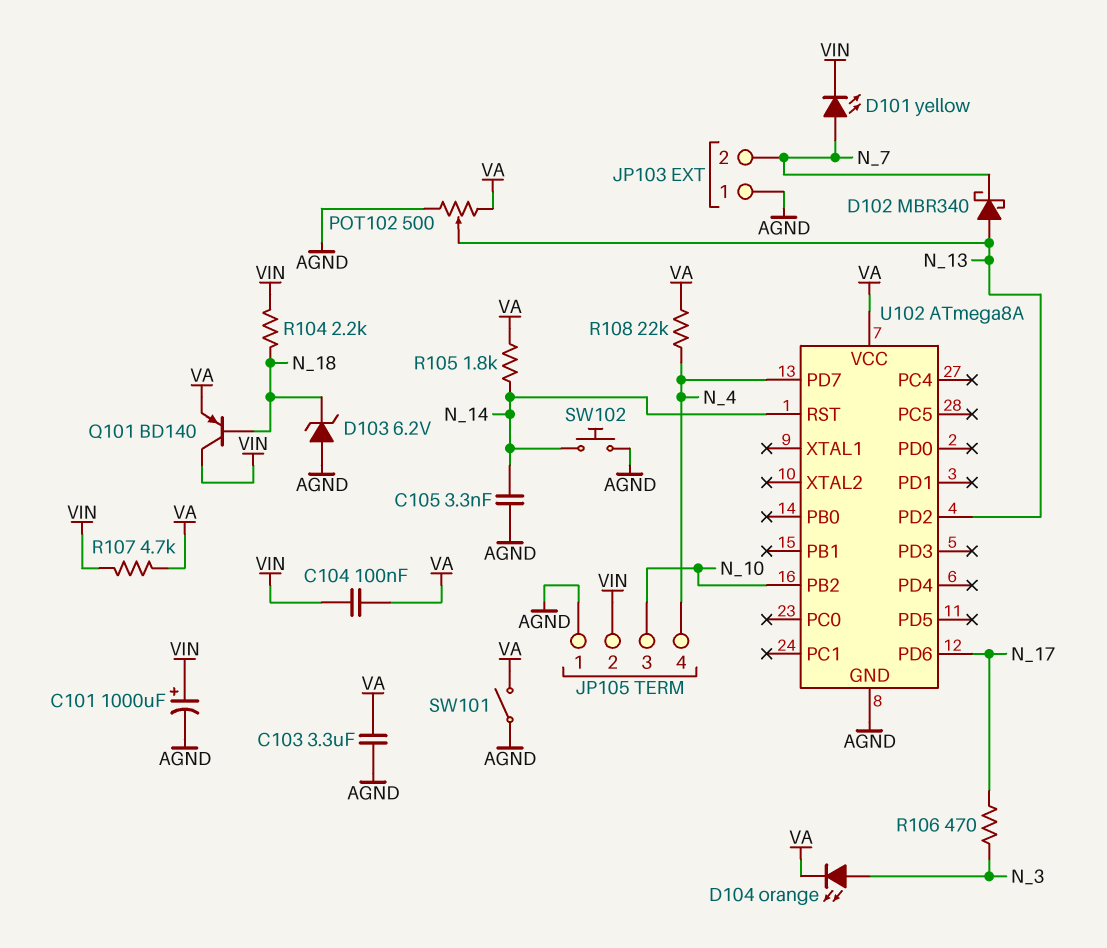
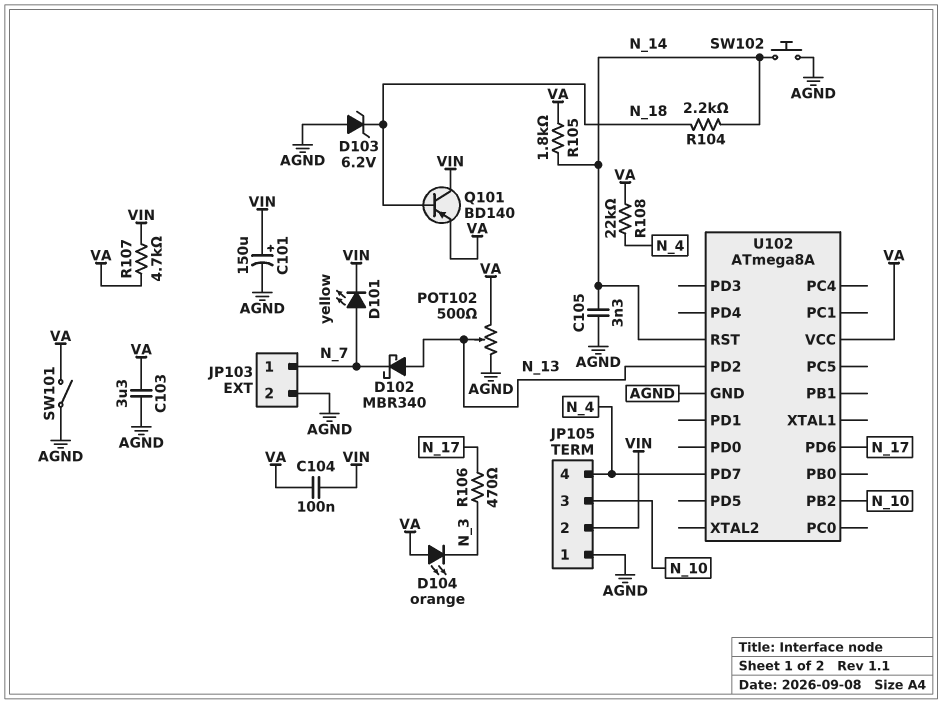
C101: 1000uF (plus VIN, minus AGND) -> 150uF (plus VIN, minus AGND)
D104: LED orange (A N_3, K VA) -> LED orange (A VA, K N_3)
JP103 pin 1: AGND -> N_7
JP103 pin 2: N_7 -> AGND
R104: 2.2k (N_18, VIN) -> 2.2k (N_14, N_18)

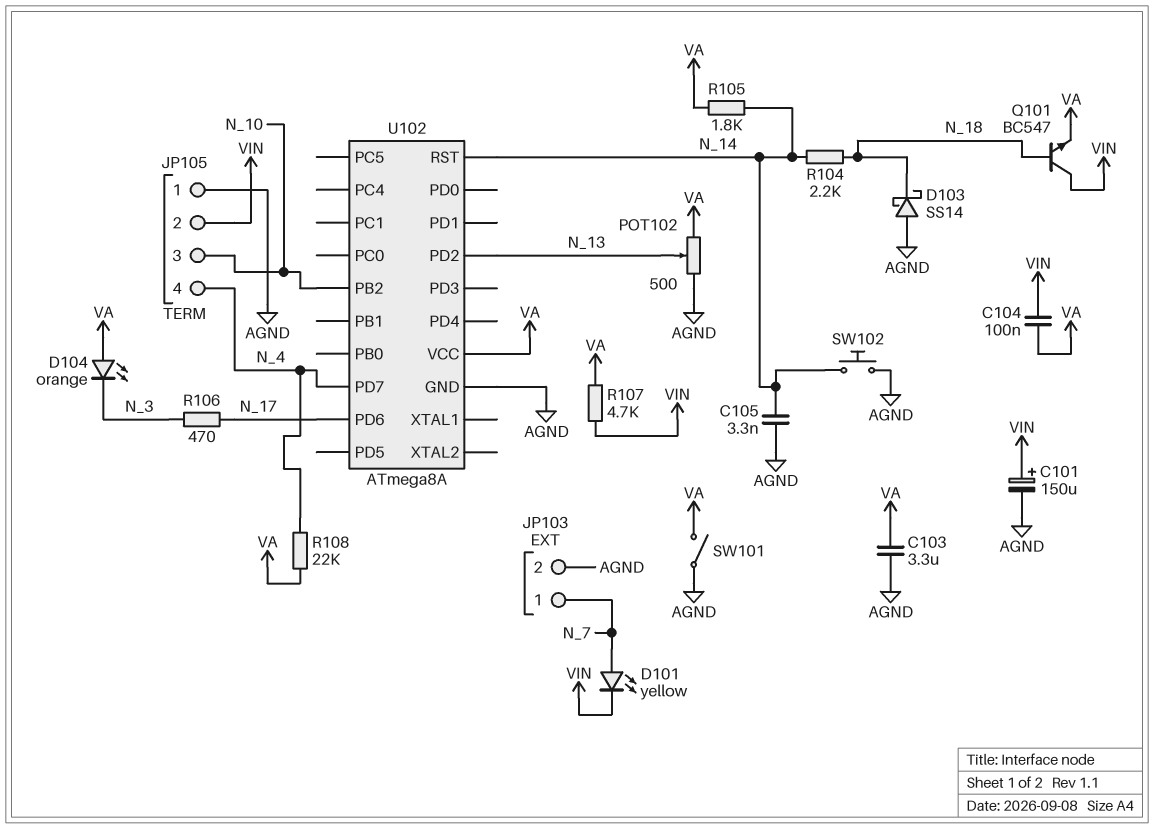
D102: schottky MBR340 (A N_13, K N_7) -> none
D103: zener 6.2V (A AGND, K N_18) -> schottky SS14 (A AGND, K N_18)
Q101: PNP BD140 (B N_18, C VIN, E VA) -> NPN BC547 (B N_18, C VIN, E VA)

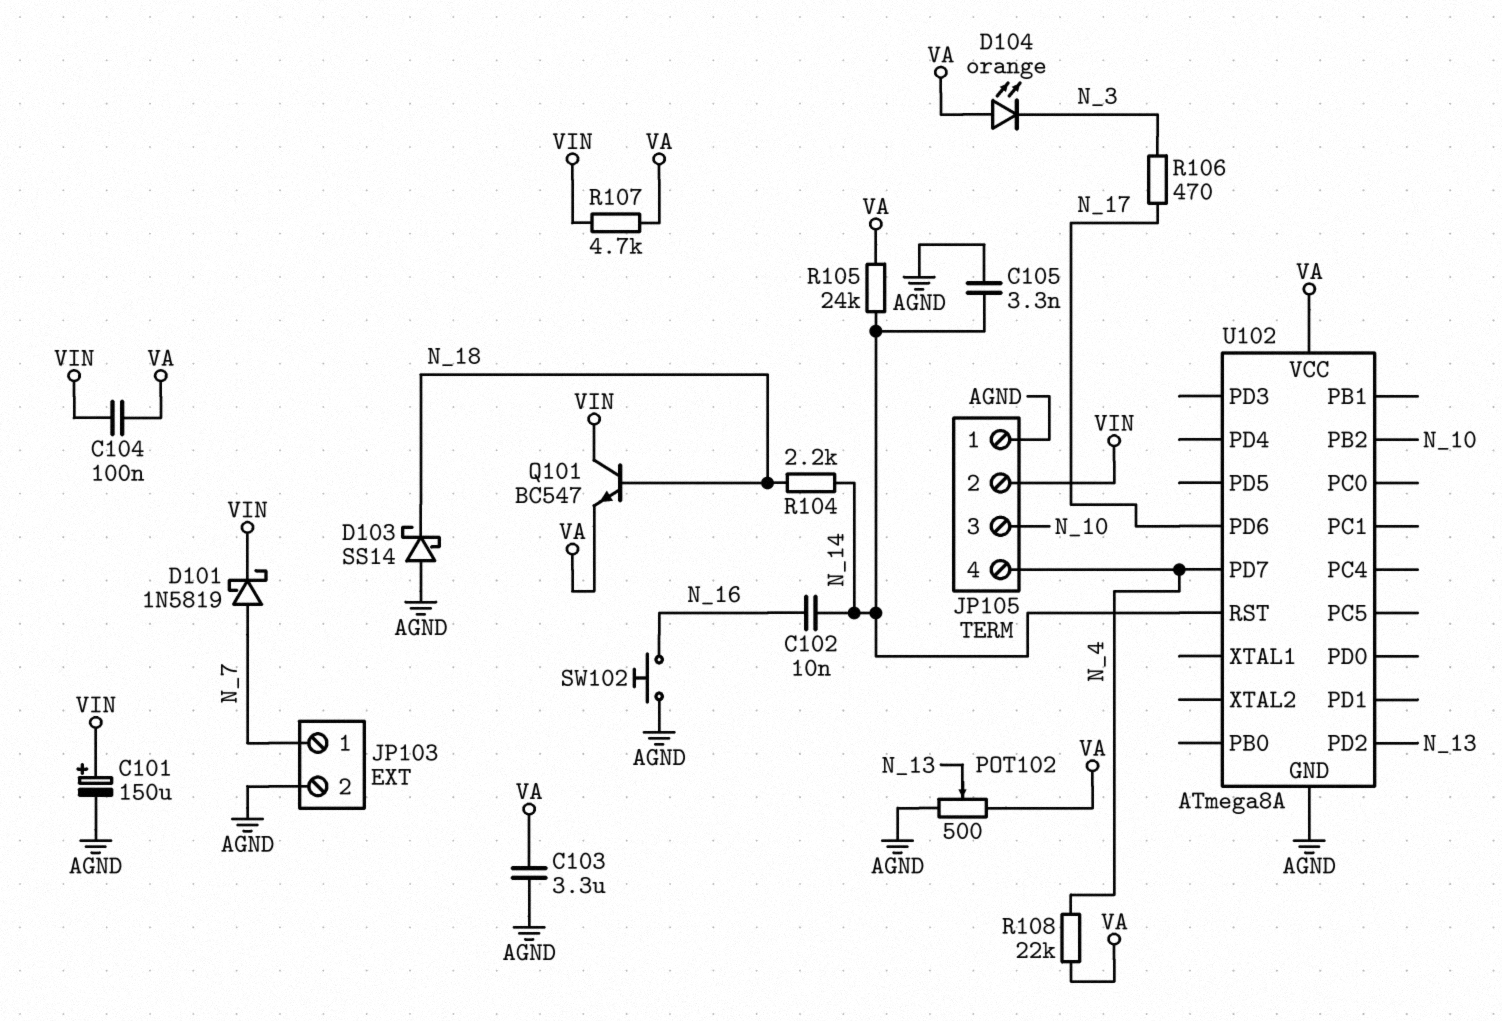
C102: none -> 10nF (N_14, N_16)
D101: LED yellow (A N_7, K VIN) -> schottky 1N5819 (A N_7, K VIN)
R105: 1.8k (N_14, VA) -> 24k (N_14, VA)
SW101: switch (AGND, VA) -> none
SW102: button (AGND, N_14) -> button (AGND, N_16)

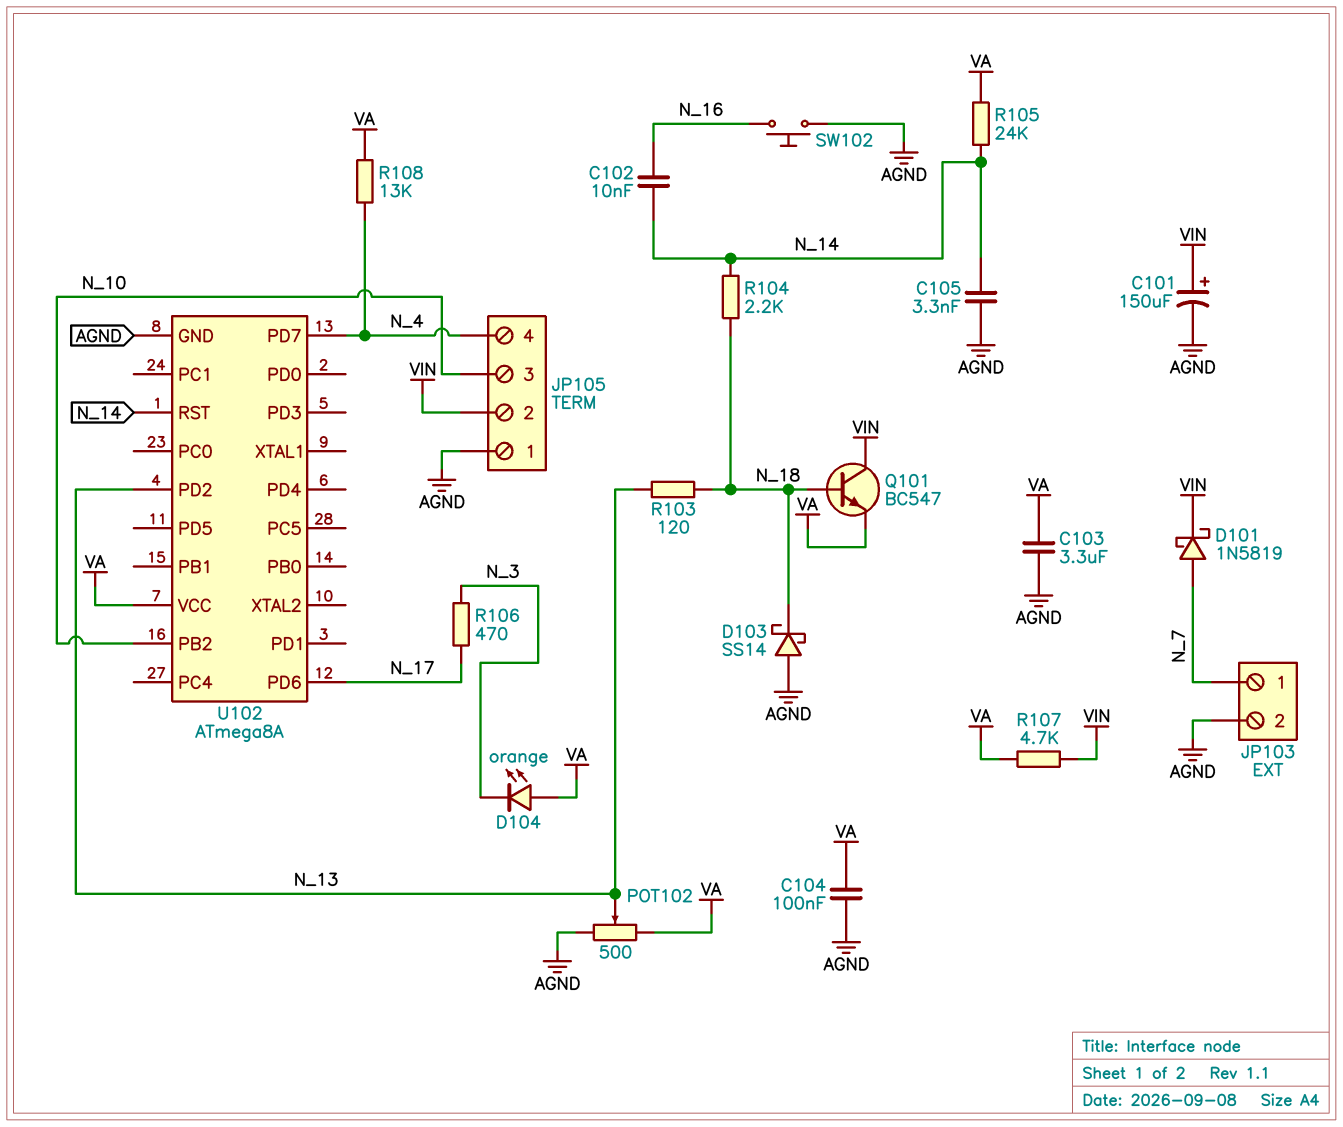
C104: 100nF (VA, VIN) -> 100nF (AGND, VA)
R103: none -> 120 (N_13, N_18)
R108: 22k (N_4, VA) -> 13k (N_4, VA)

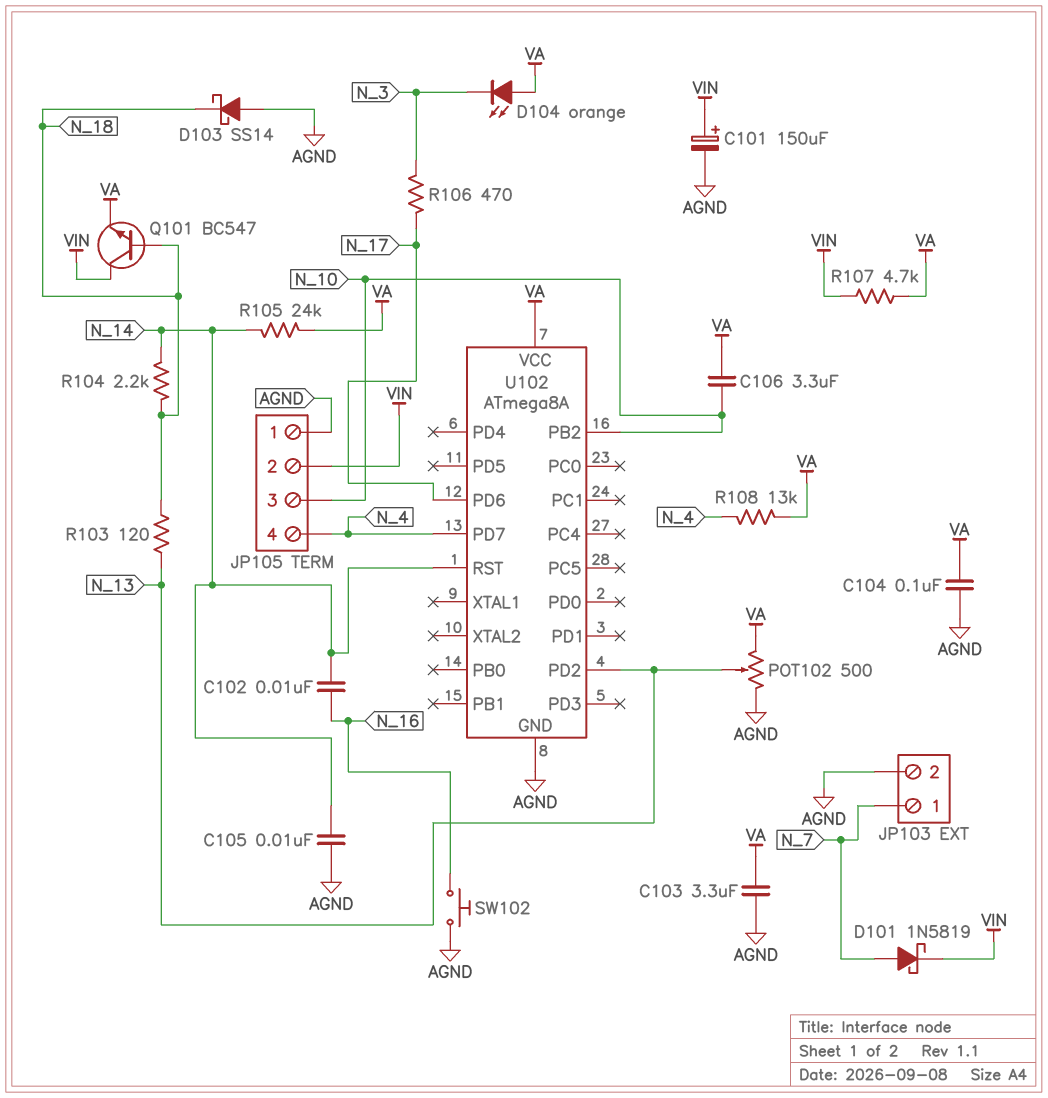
C105: 3.3nF (AGND, N_14) -> 10nF (AGND, N_14)
C106: none -> 3.3uF (N_10, VA)

